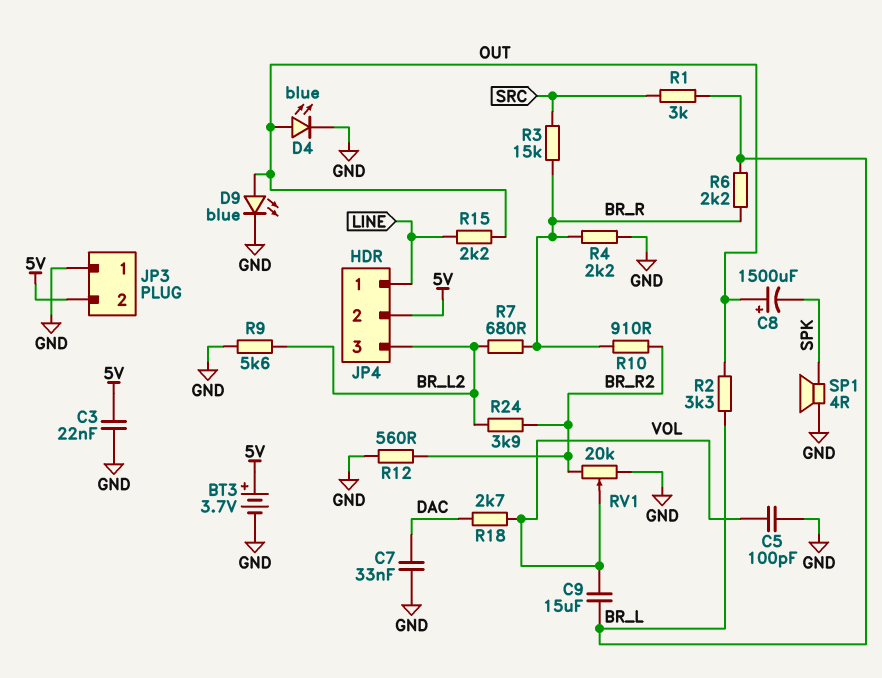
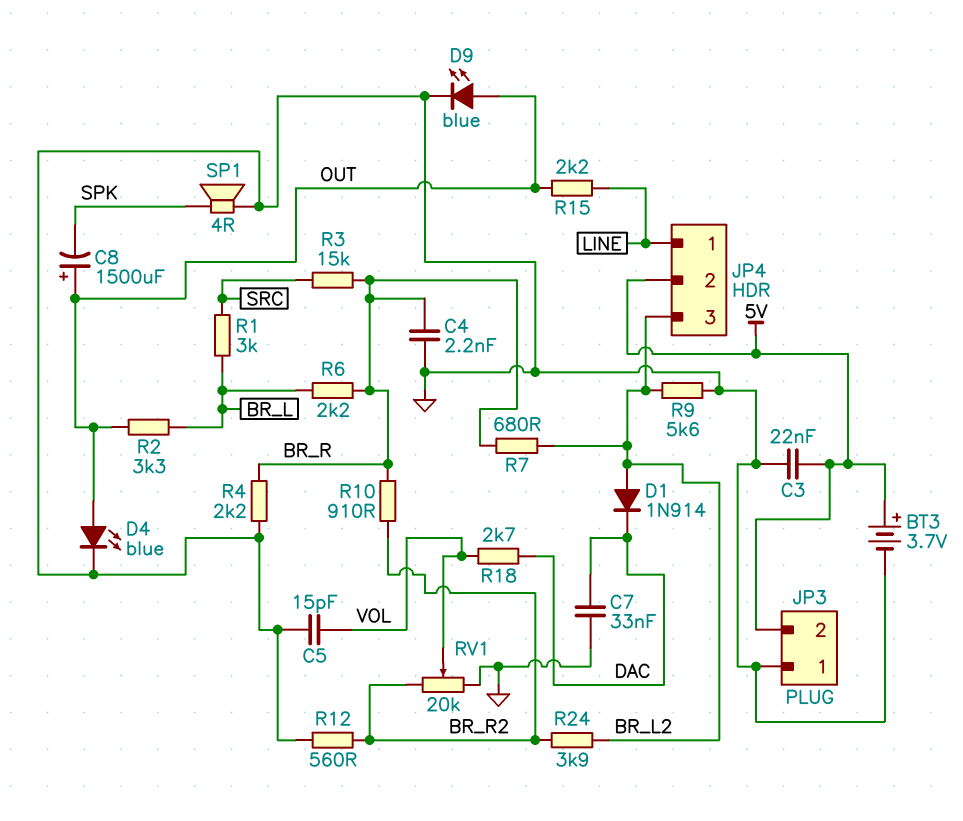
C4: none -> 2.2nF (BR_R, GND)
C5: 100pF (GND, VOL) -> 15pF (GND, VOL)
C9: 15uF (BR_L, VOL) -> none
D1: none -> diode 1N914 (A BR_L2, K DAC)

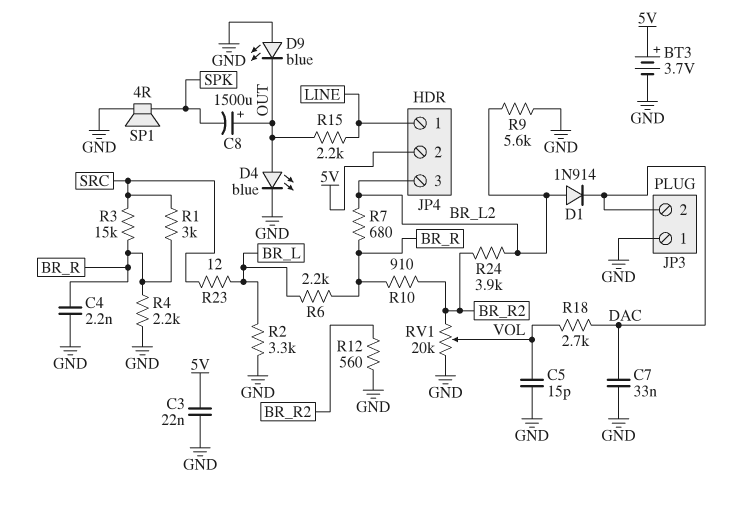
D9: LED blue (A OUT, K GND) -> LED blue (A GND, K OUT)
JP3 pin 2: 5V -> DAC
R1: 3k (BR_L, SRC) -> 3k (BR_R, SRC)
R2: 3.3k (BR_L, OUT) -> 3.3k (BR_L, GND)
R23: none -> 12 (BR_L, SRC)

